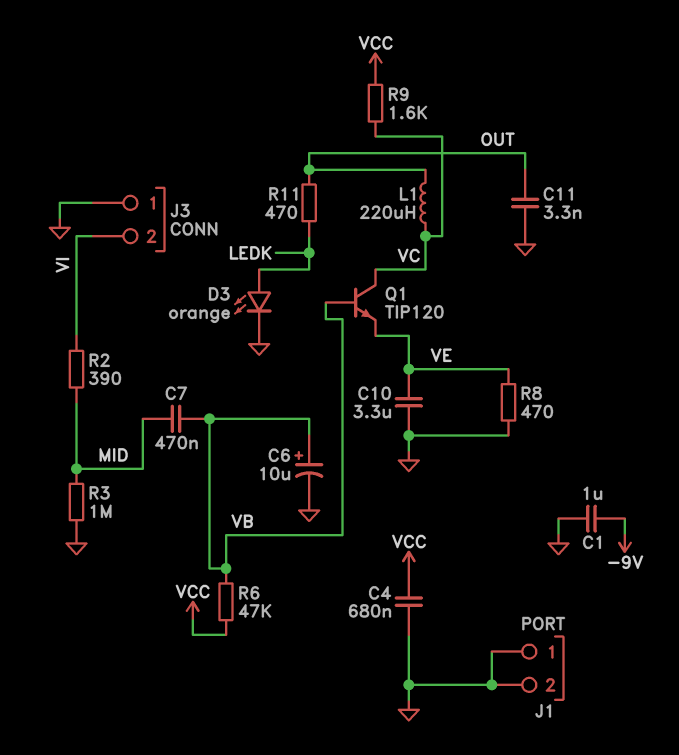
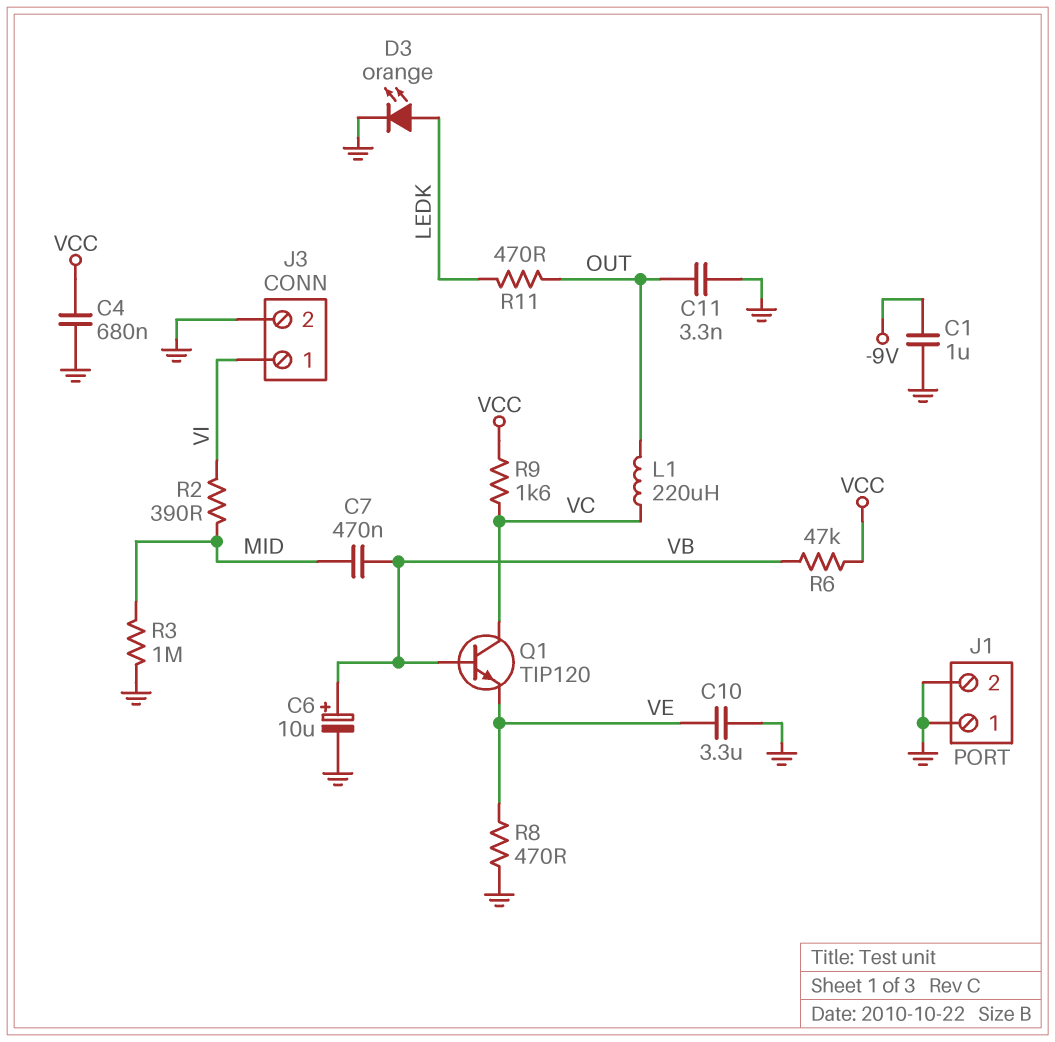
J3 pin 1: GND -> VI
J3 pin 2: VI -> GND

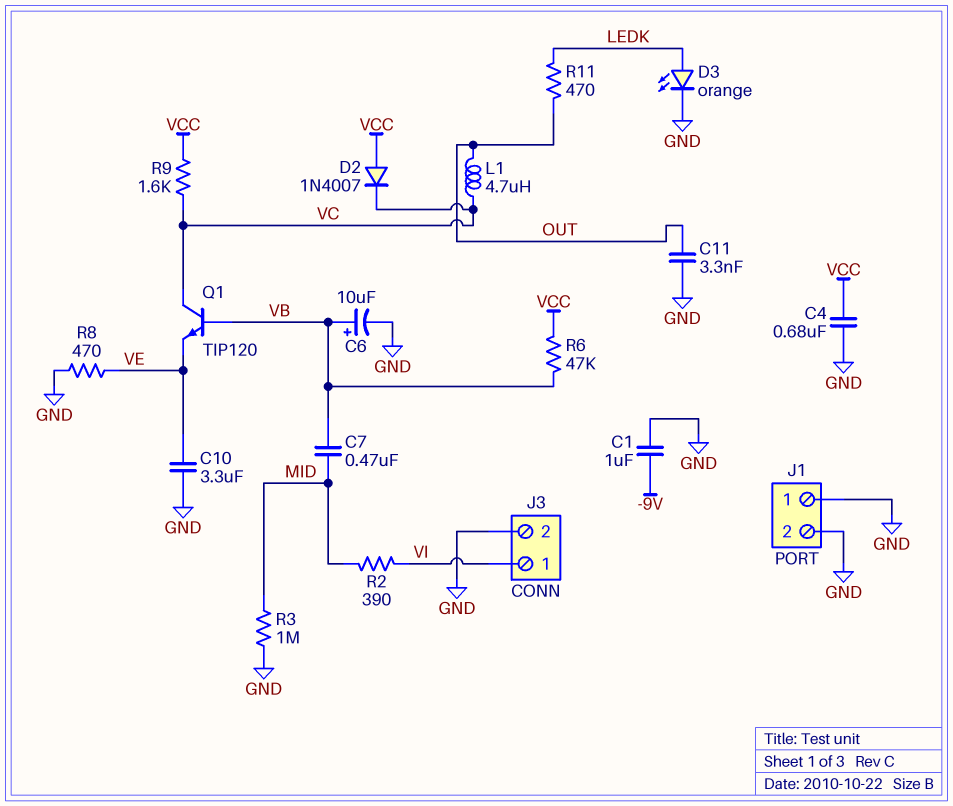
D2: none -> diode 1N4007 (A VCC, K VC)
L1: 220uH (OUT, VC) -> 4.7uH (OUT, VC)

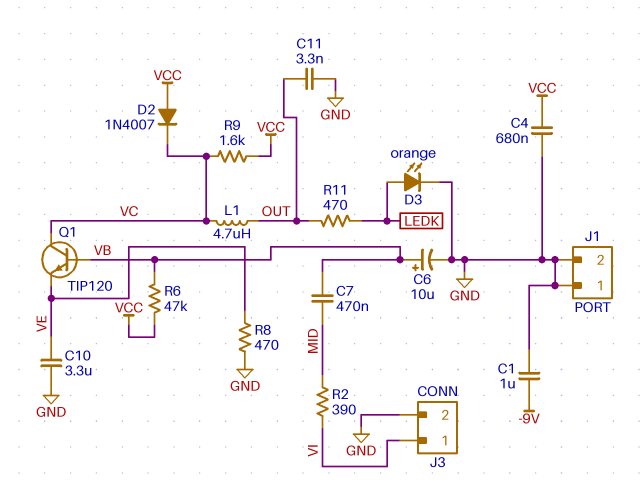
R3: 1M (GND, MID) -> none

